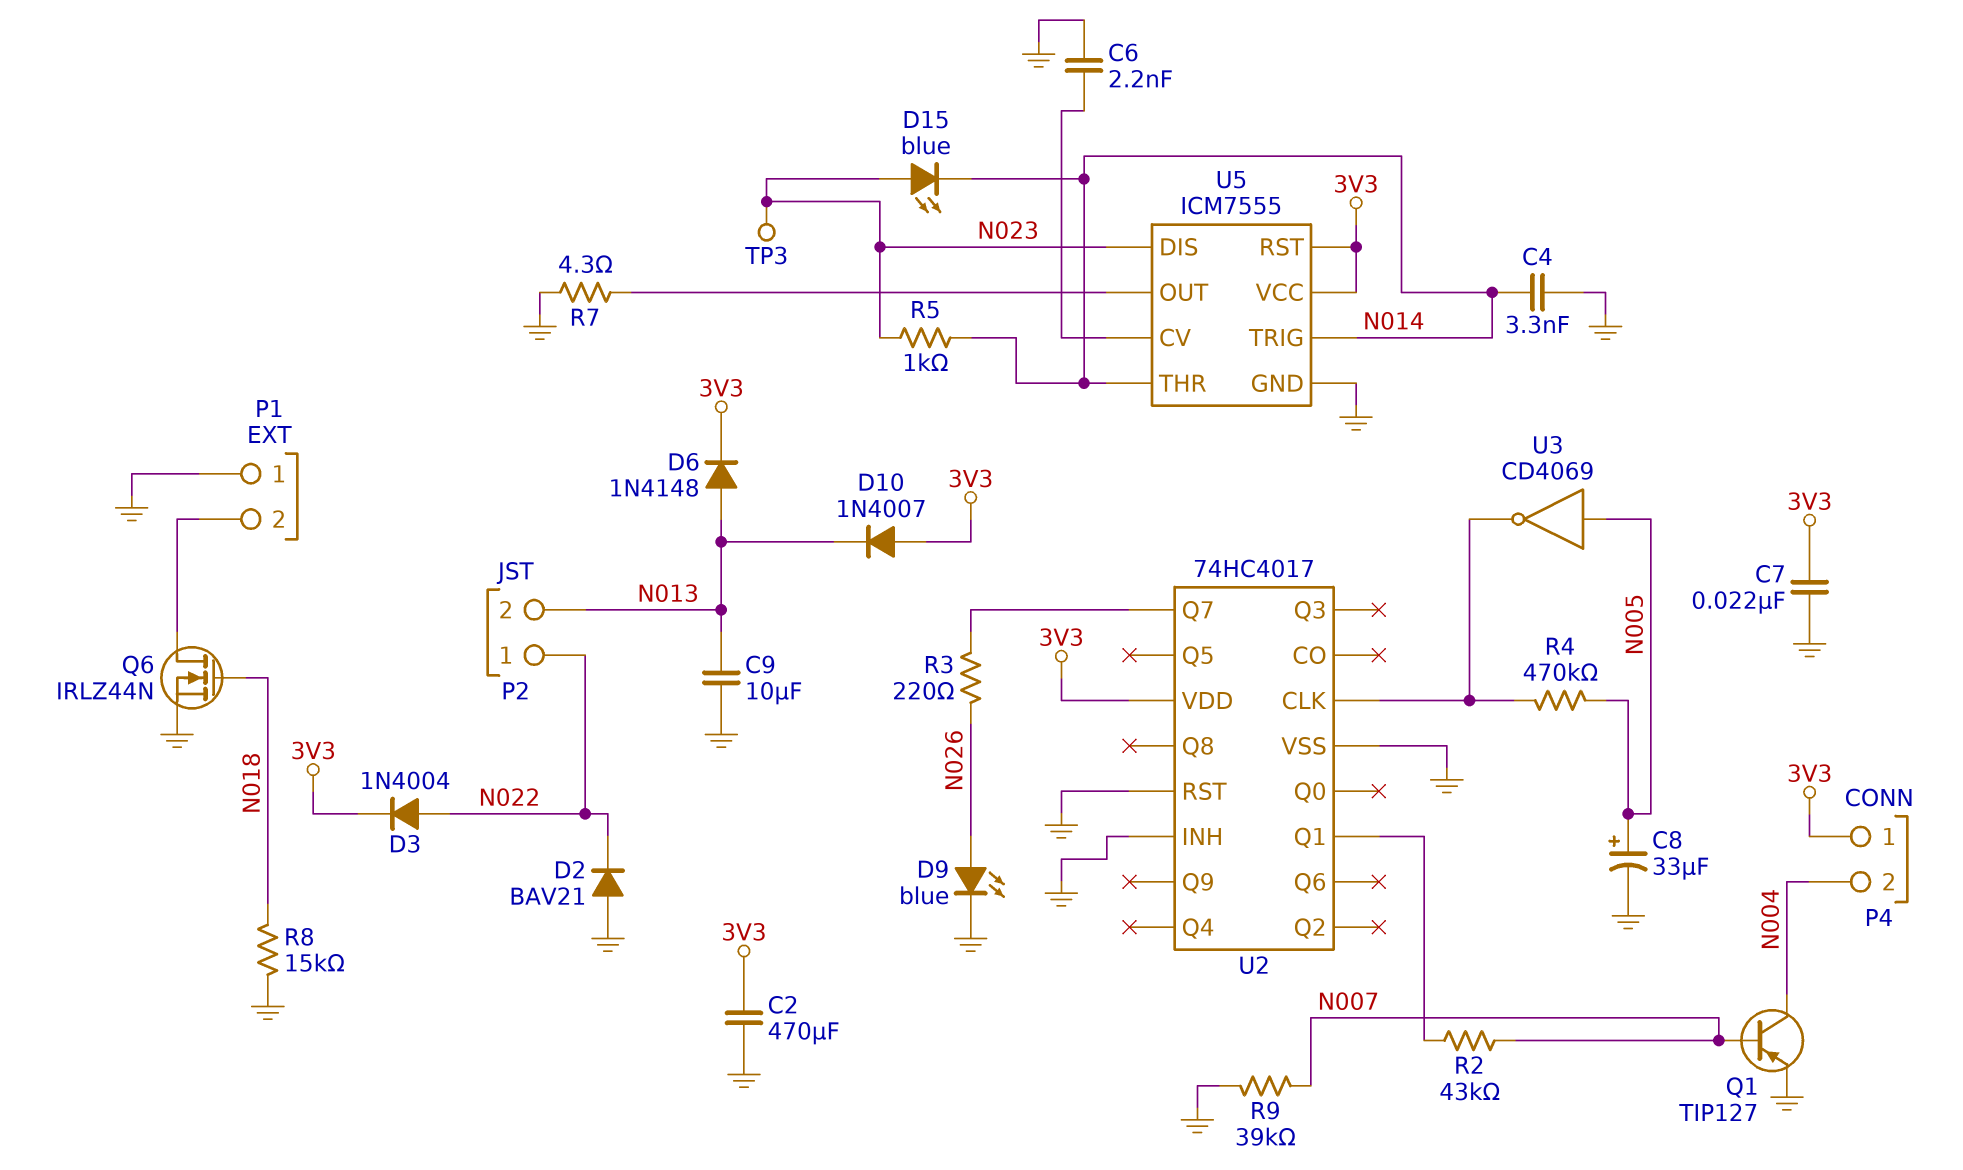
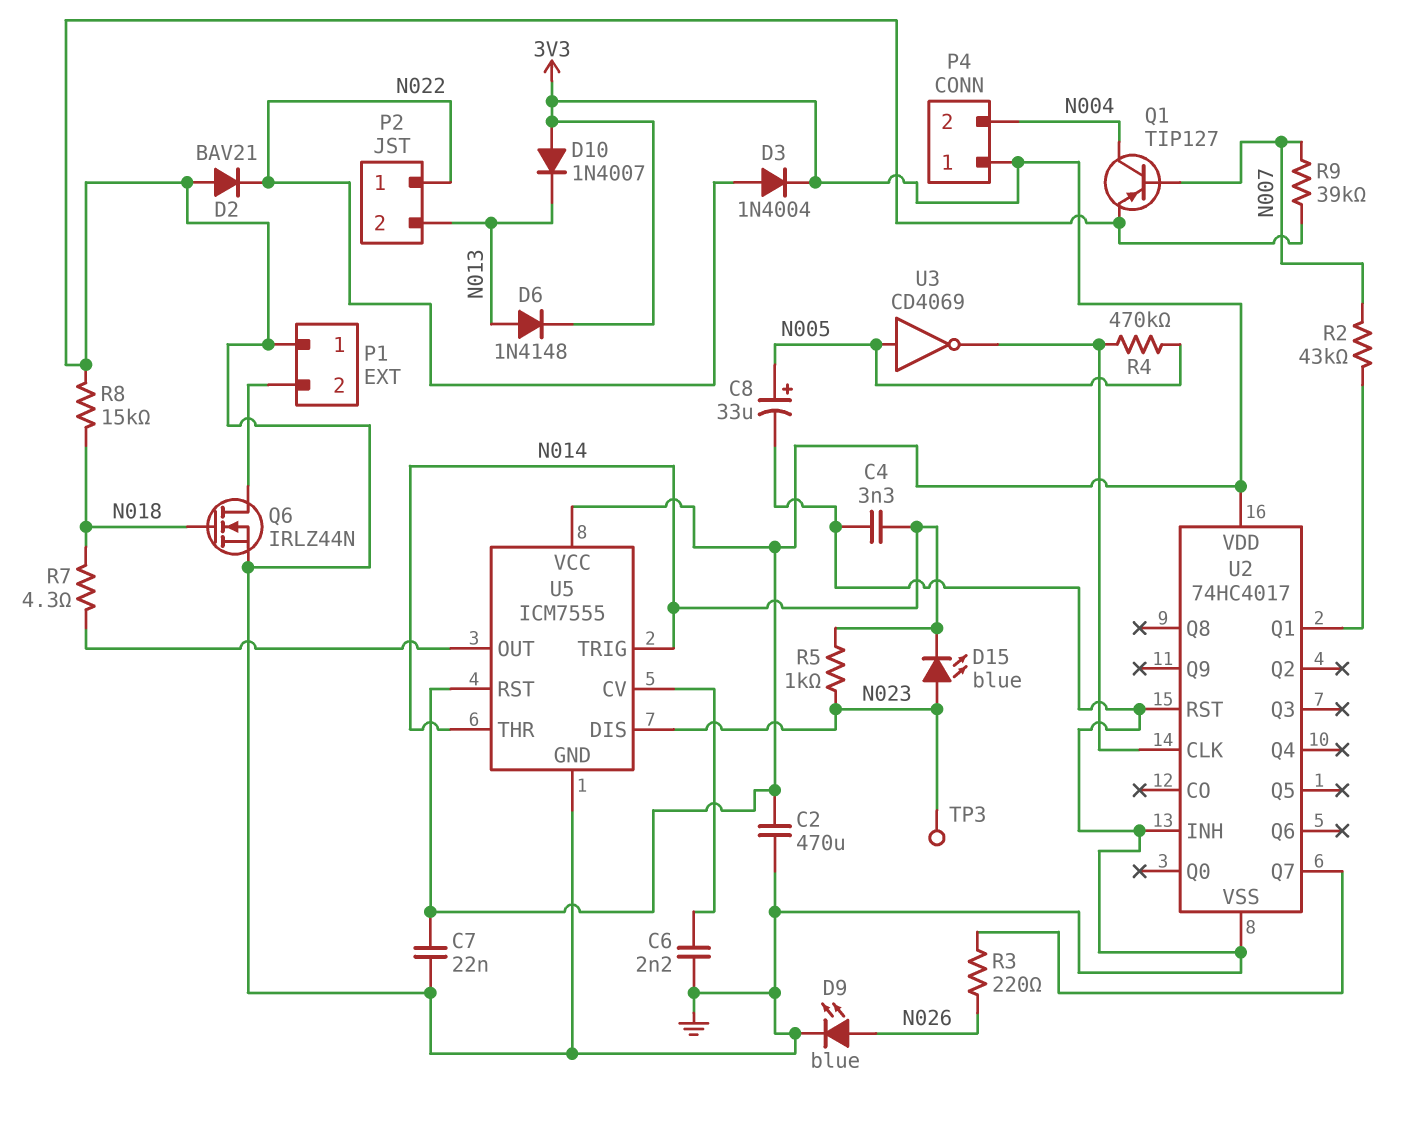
C9: 10uF (GND, N013) -> none
R7: 4.3 (GND, U5/OUT) -> 4.3 (N018, U5/OUT)

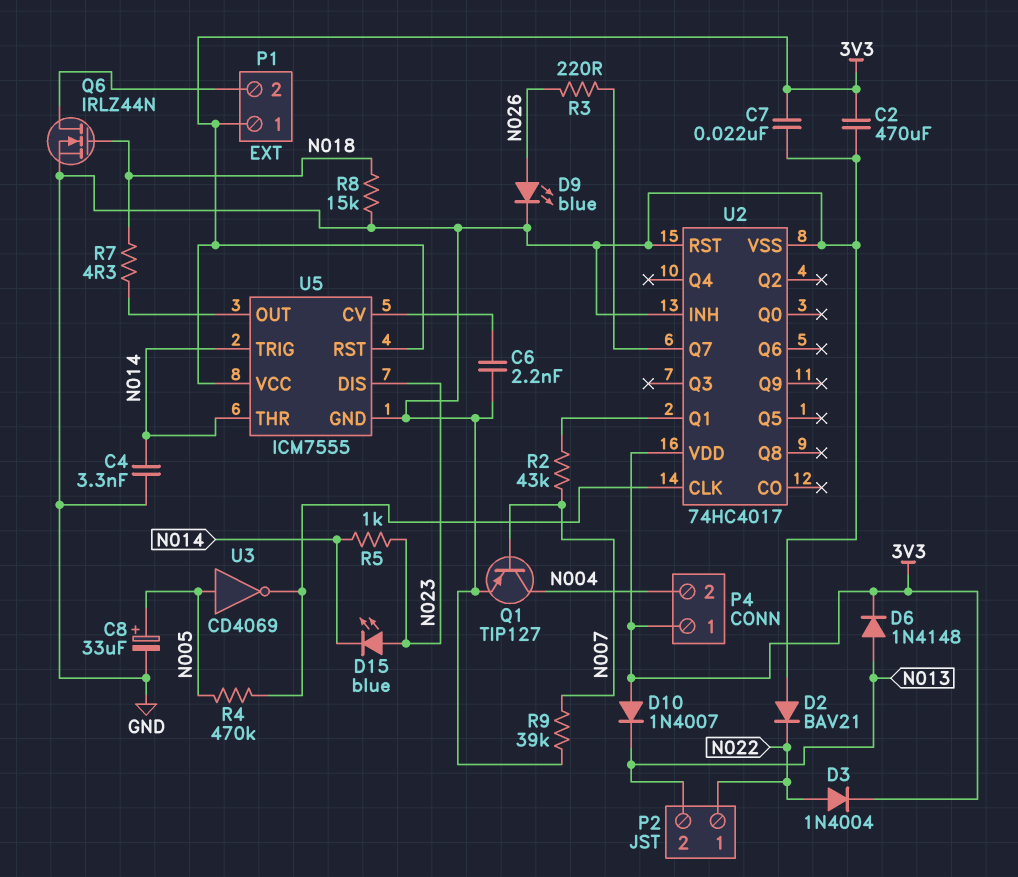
P1 pin 1: GND -> 3V3
TP3: test point (N023) -> none

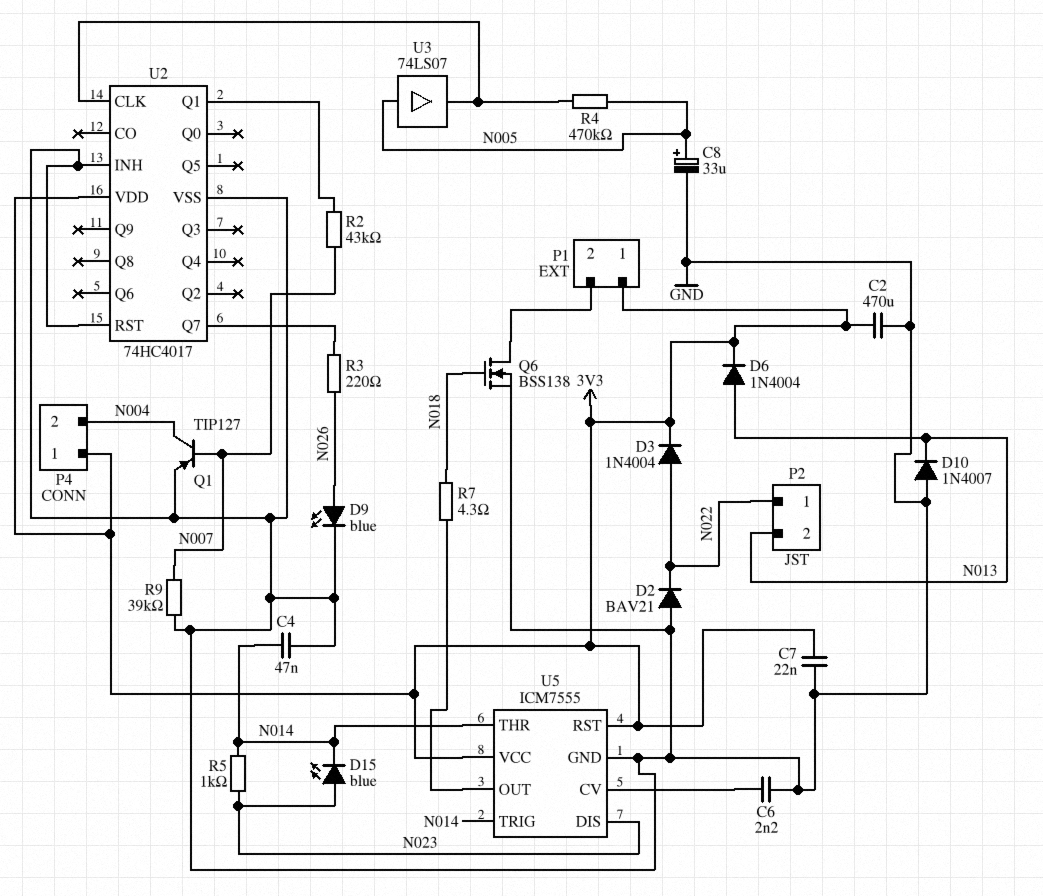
C4: 3.3nF (GND, N014) -> 47nF (GND, N014)
D6: diode 1N4148 (A N013, K 3V3) -> diode 1N4004 (A N013, K 3V3)
D10: diode 1N4007 (A 3V3, K N013) -> diode 1N4007 (A GND, K N013)
Q6: NMOS IRLZ44N (G N018, D P1/2, S GND) -> NMOS BSS138 (G N018, D P1/2, S GND)
R8: 15k (GND, N018) -> none
U3: NOT CD4069 (in N005, out U2/CLK) -> buffer 74LS07 (in N005, out U2/CLK)

